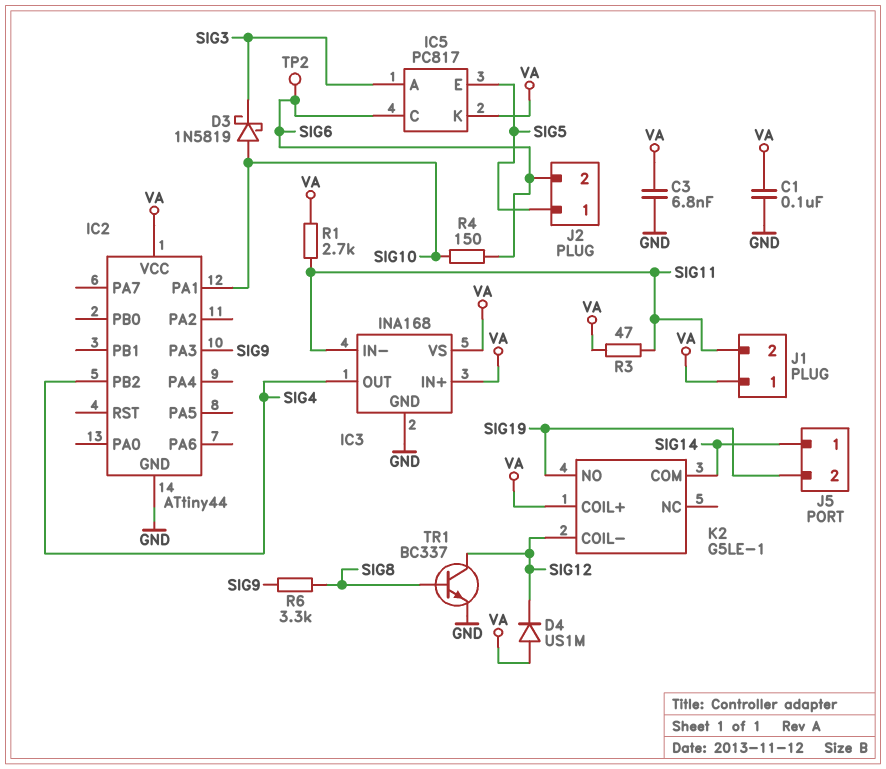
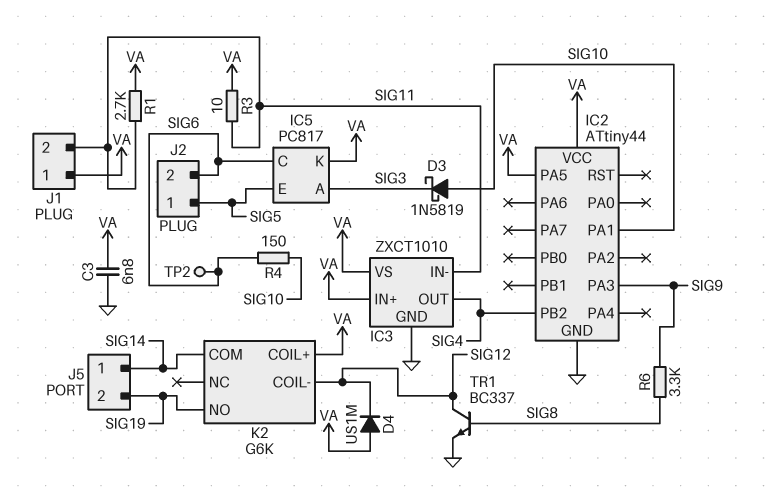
C1: 100nF (GND, VA) -> none
IC2 pin PA5: none -> VA
IC3: INA168 -> ZXCT1010
K2: G5LE-1 -> G6K
R3: 47 (SIG11, VA) -> 10 (SIG11, VA)

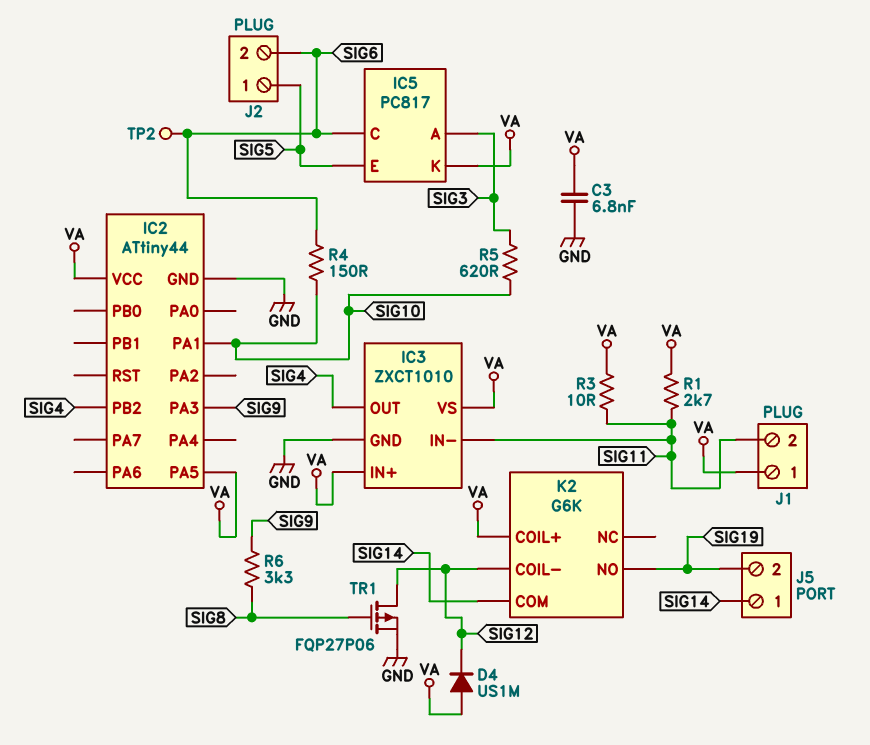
D3: schottky 1N5819 (A SIG10, K SIG3) -> none
R5: none -> 620 (SIG3, SIG10)
TR1: NPN BC337 (B SIG8, C SIG12, E GND) -> PMOS FQP27P06 (G SIG8, D SIG12, S GND)

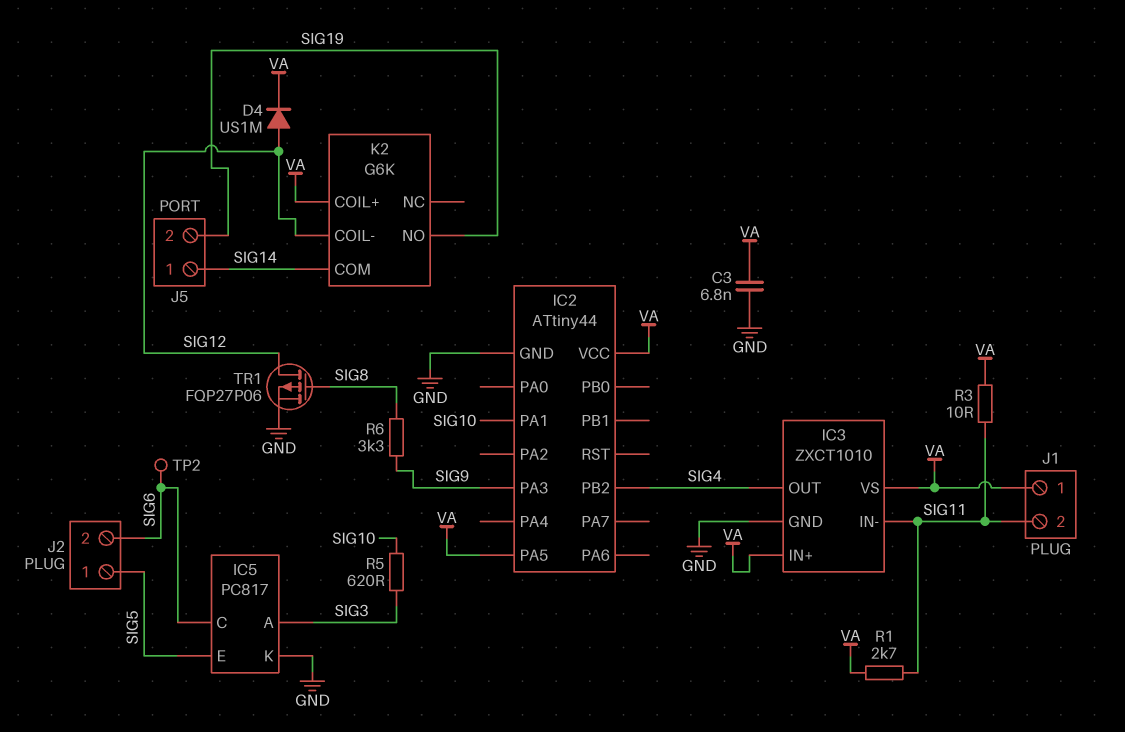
D4: diode US1M (A VA, K SIG12) -> diode US1M (A SIG12, K VA)
IC5 pin K: VA -> GND
R4: 150 (SIG6, SIG10) -> none

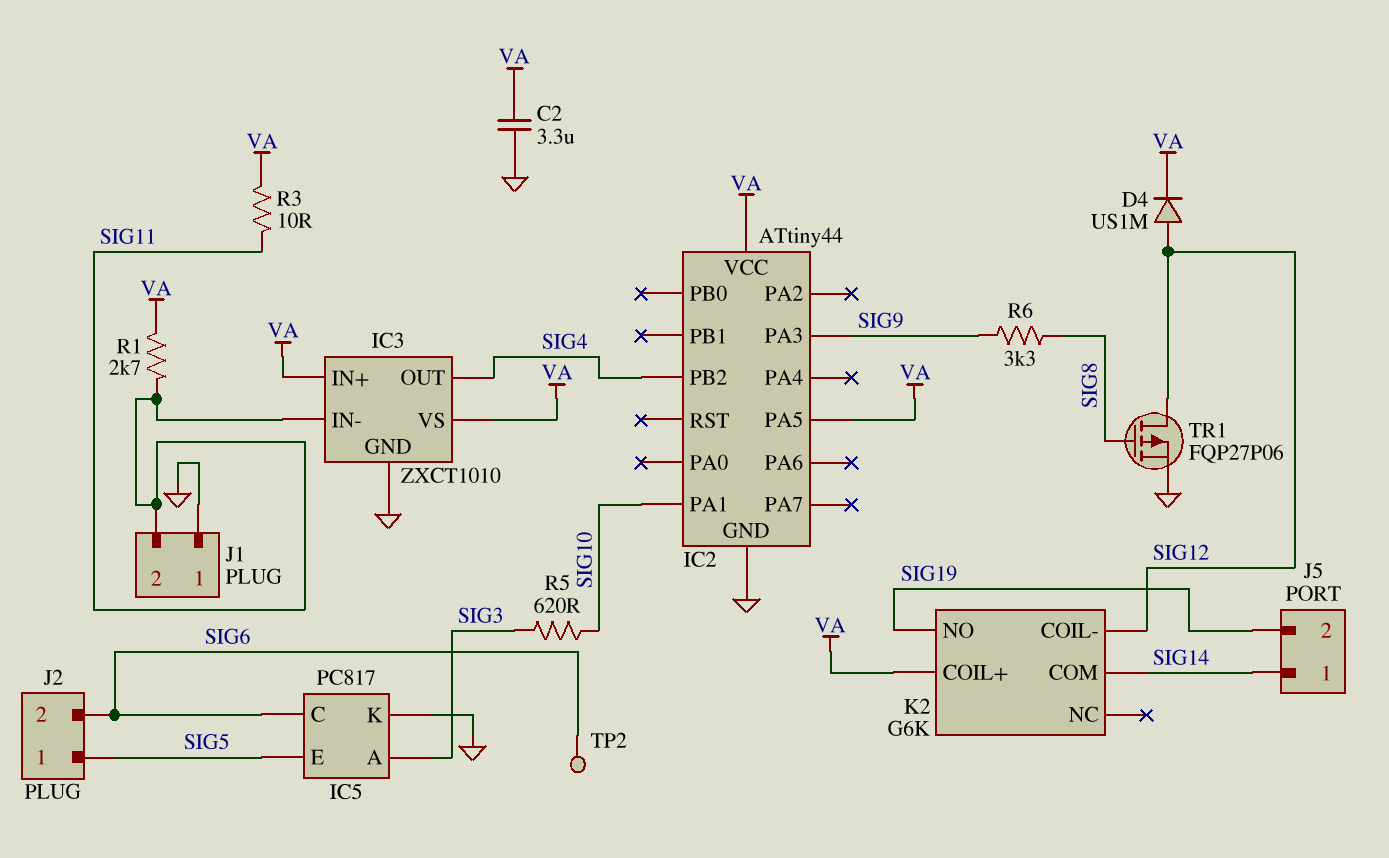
C2: none -> 3.3uF (GND, VA)
C3: 6.8nF (GND, VA) -> none
J1 pin 1: VA -> GND

